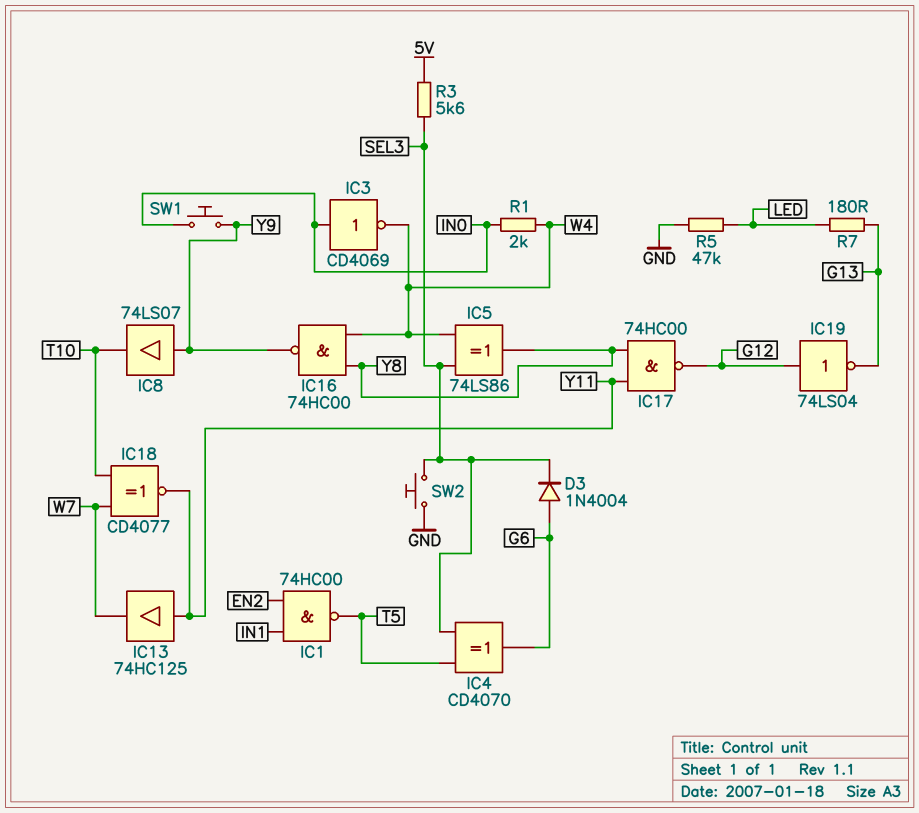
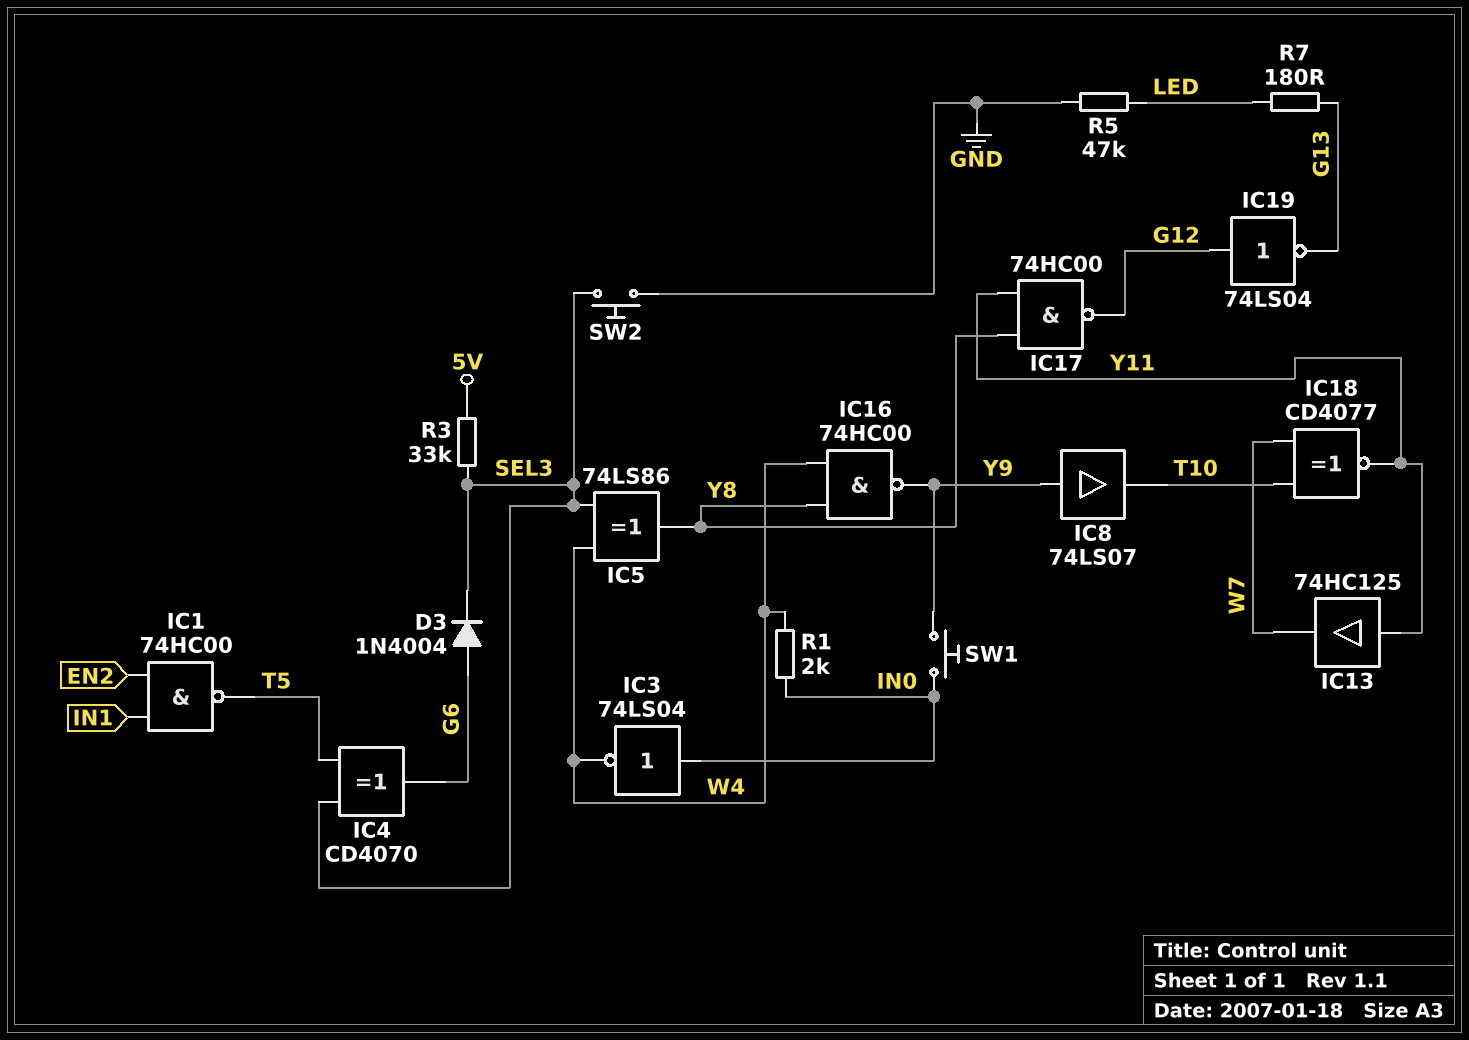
IC3: NOT CD4069 (in IN0, out W4) -> NOT 74LS04 (in IN0, out W4)
R3: 5.6k (5V, SEL3) -> 33k (5V, SEL3)

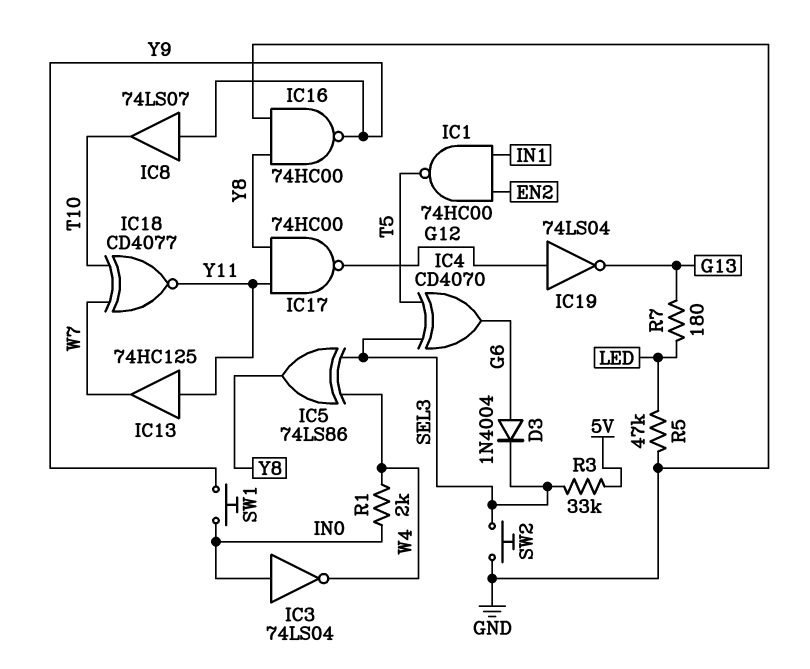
IC16: NAND 74HC00 (in W4, in Y8, out Y9) -> NAND 74HC00 (in GND, in Y8, out Y9)

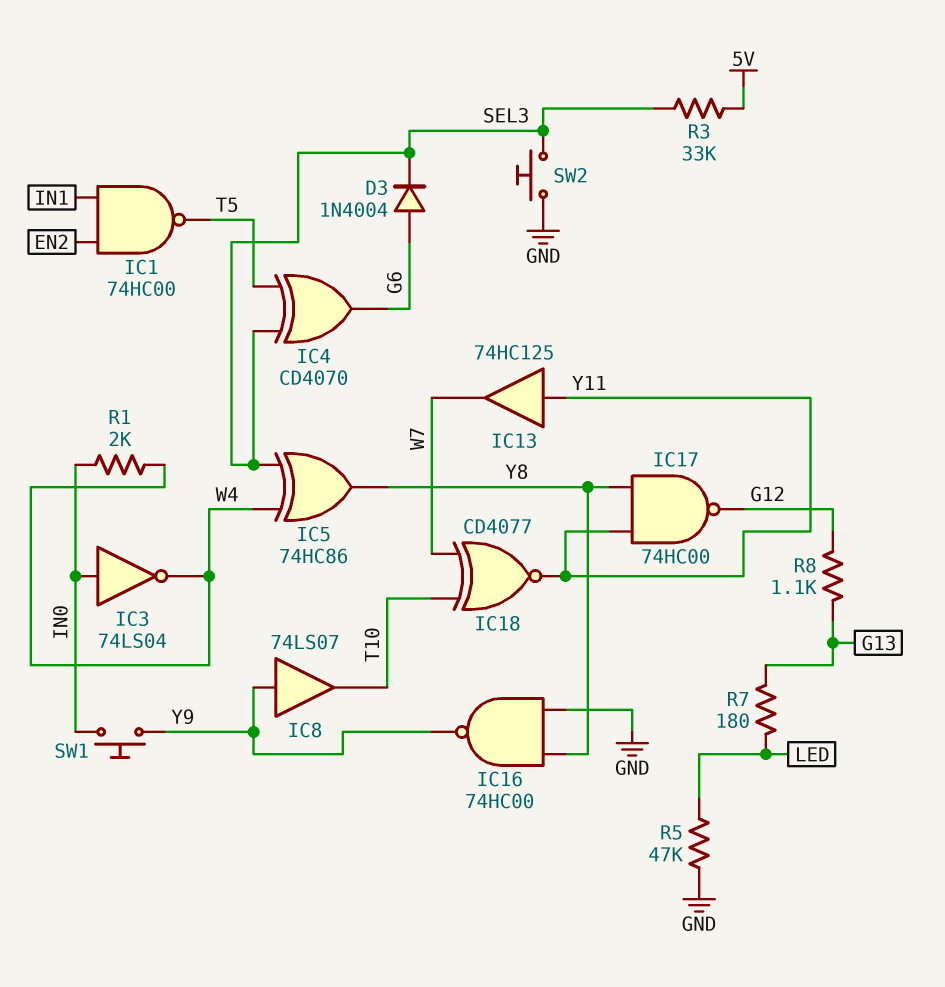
IC5: XOR 74LS86 (in SEL3, in W4, out Y8) -> XOR 74HC86 (in SEL3, in W4, out Y8)
IC19: NOT 74LS04 (in G12, out G13) -> none
R8: none -> 1.1k (G12, G13)

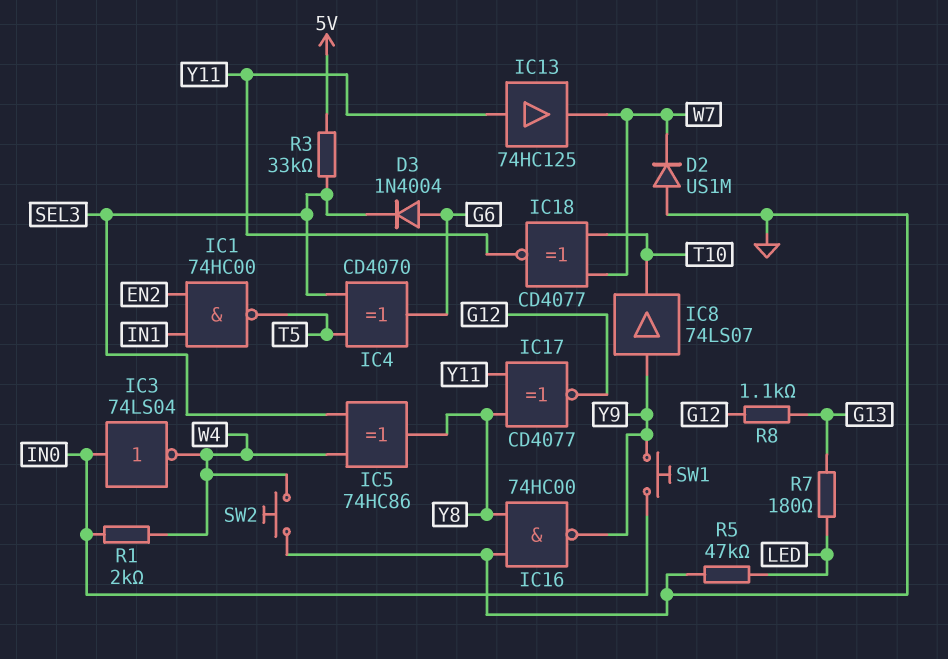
D2: none -> diode US1M (A GND, K W7)
IC17: NAND 74HC00 (in Y8, in Y11, out G12) -> XNOR CD4077 (in Y8, in Y11, out G12)
SW2: button (GND, SEL3) -> button (GND, W4)

